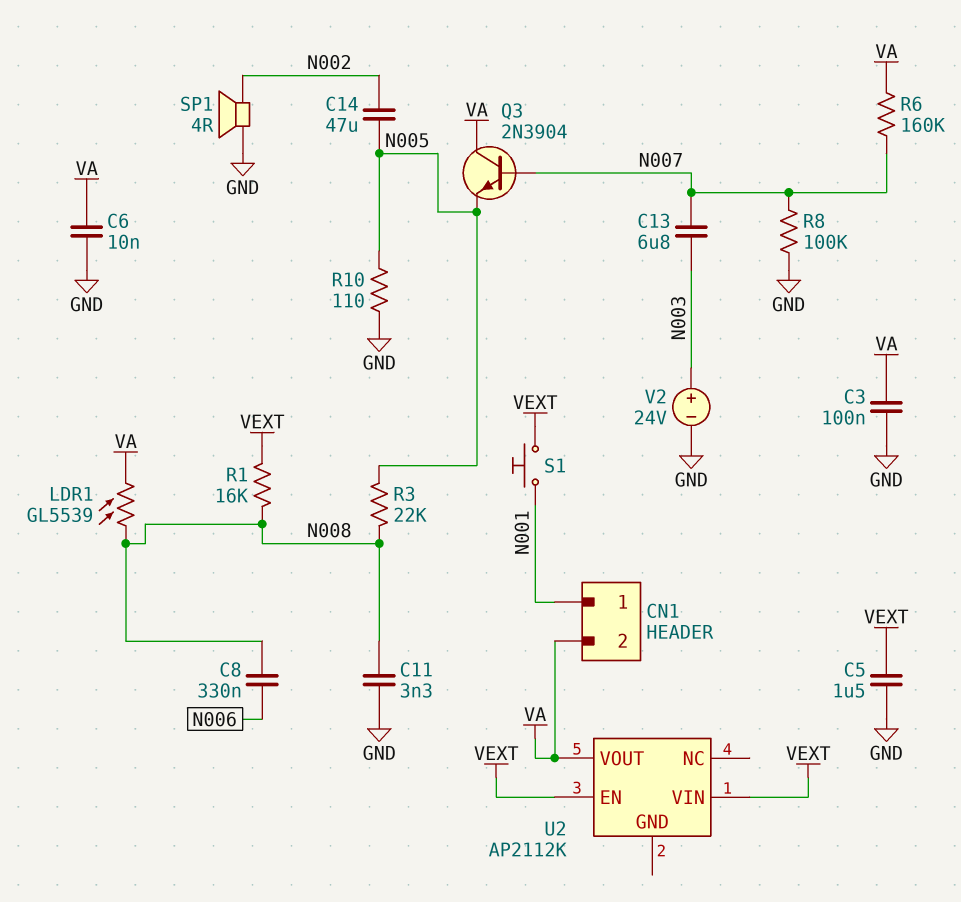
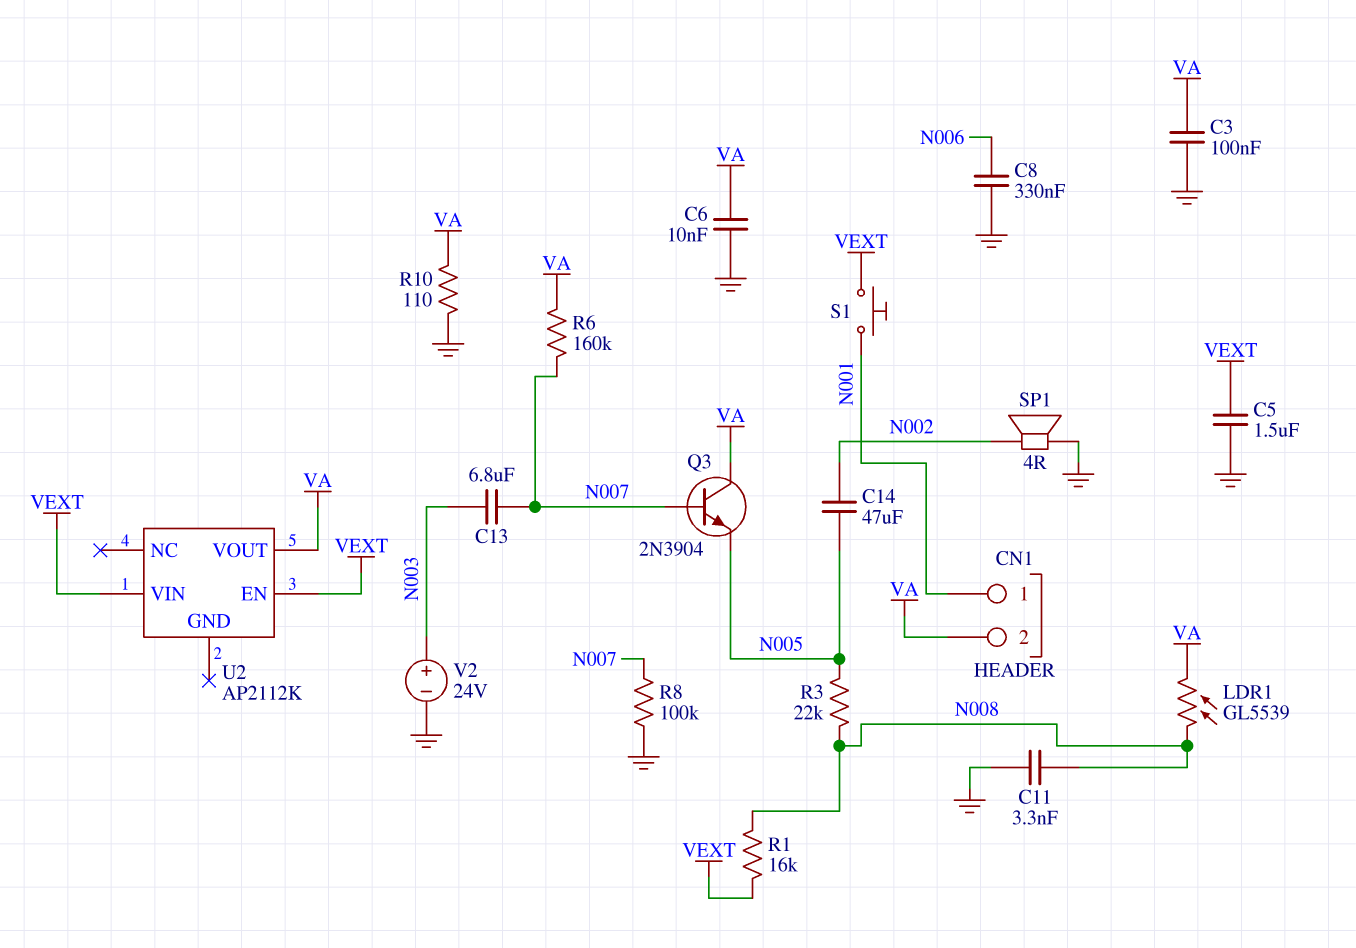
C8: 330nF (N006, N008) -> 330nF (GND, N006)
R10: 110 (GND, N005) -> 110 (GND, VA)

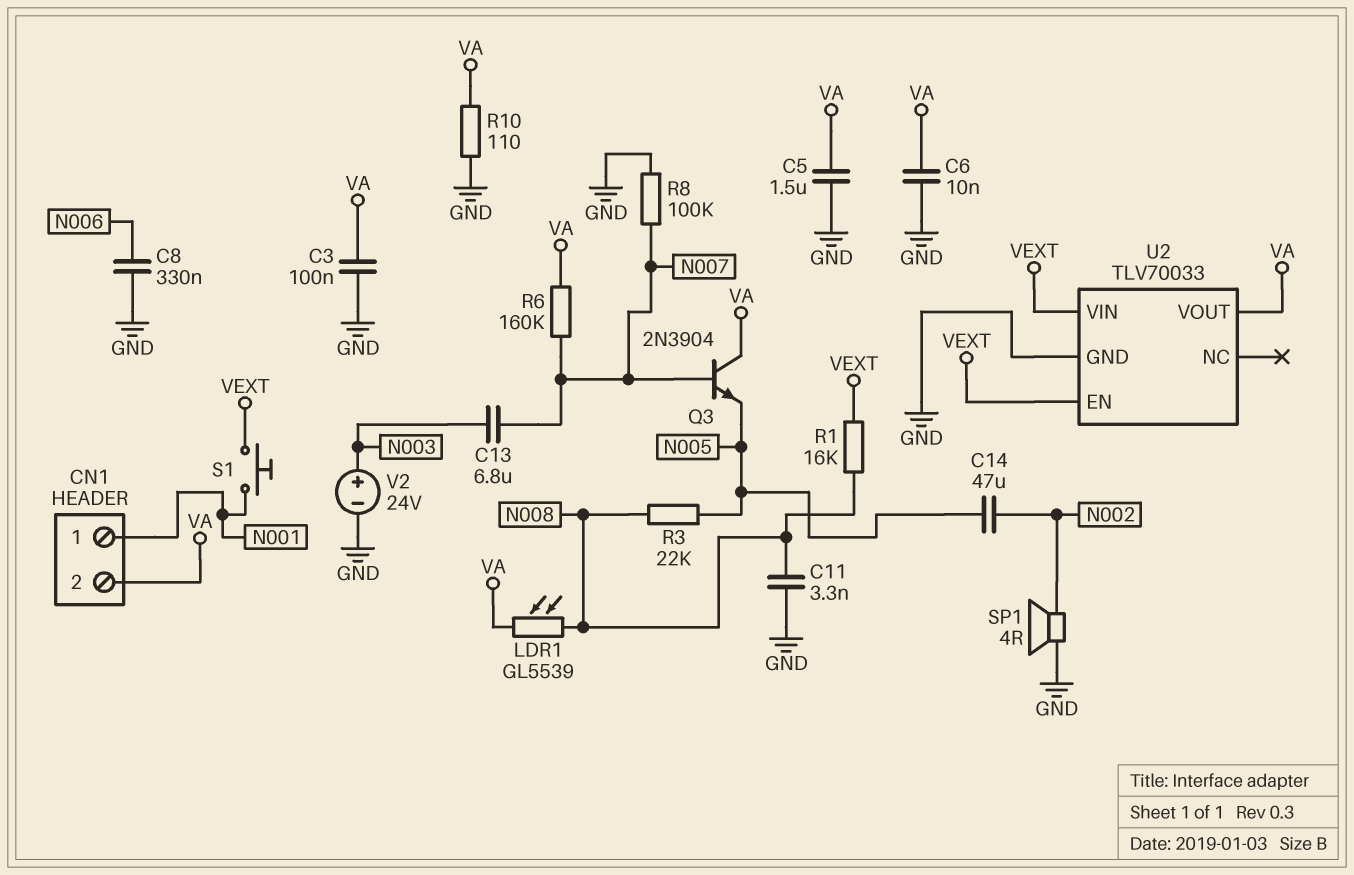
C5: 1.5uF (GND, VEXT) -> 1.5uF (GND, VA)
U2: AP2112K -> TLV70033
U2 pin GND: none -> GND

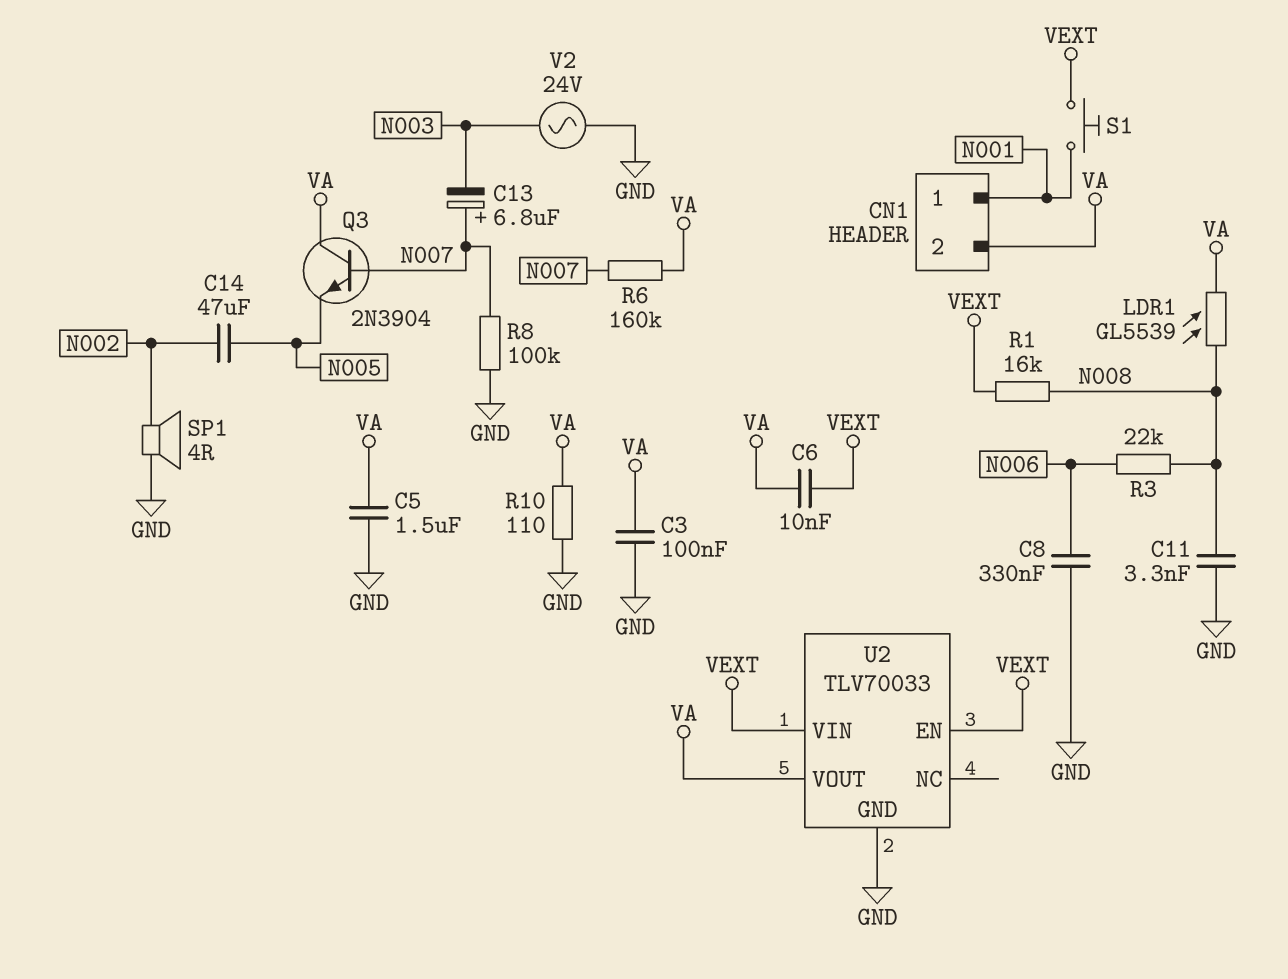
C6: 10nF (GND, VA) -> 10nF (VA, VEXT)
C13: 6.8uF (N003, N007) -> 6.8uF (plus N007, minus N003)
R3: 22k (N005, N008) -> 22k (N006, N008)
V2: 24V (plus N003, minus GND) -> AC 24V (GND, N003)

